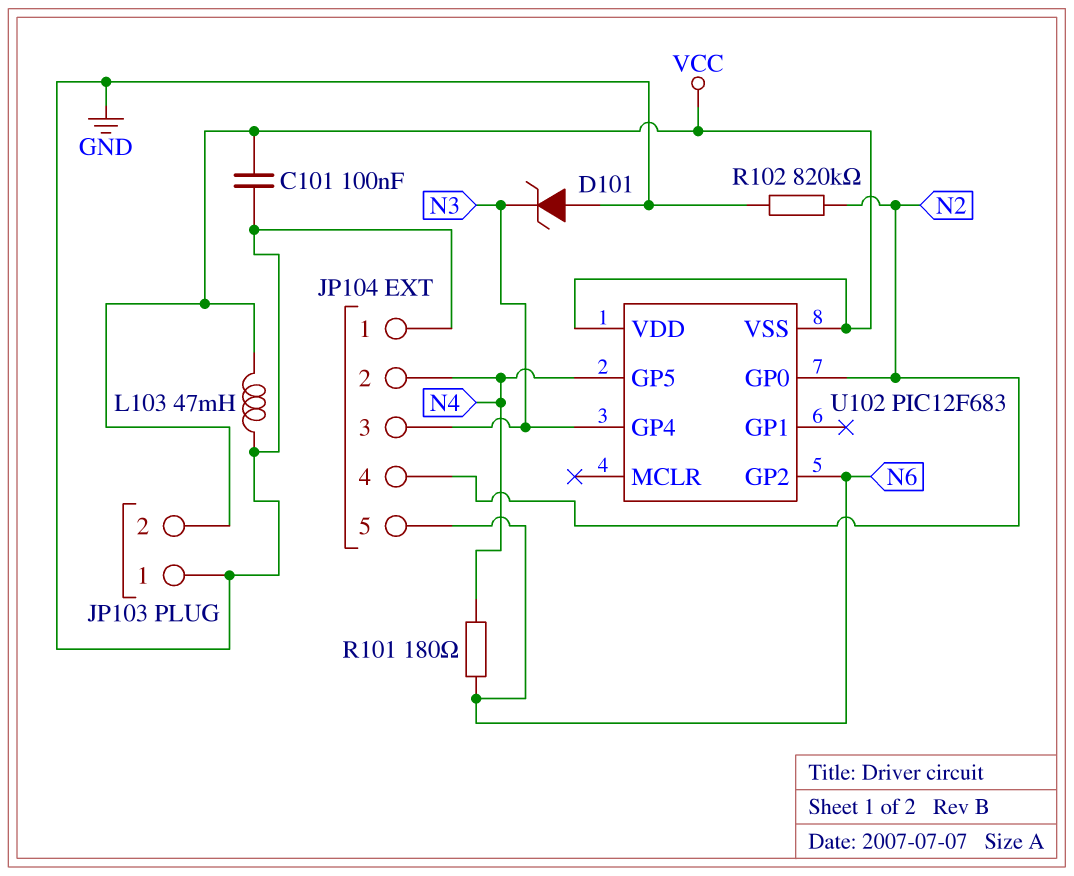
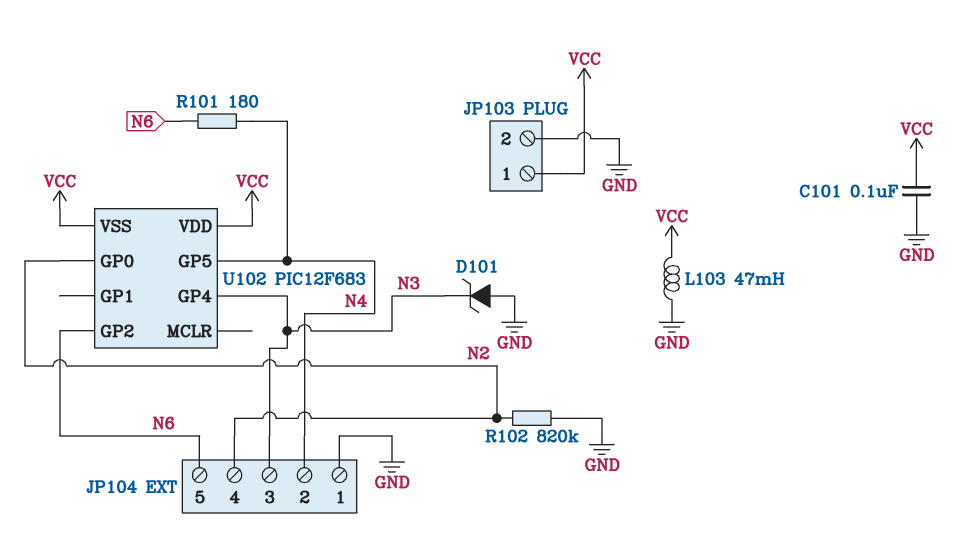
JP103 pin 1: GND -> VCC
JP103 pin 2: VCC -> GND

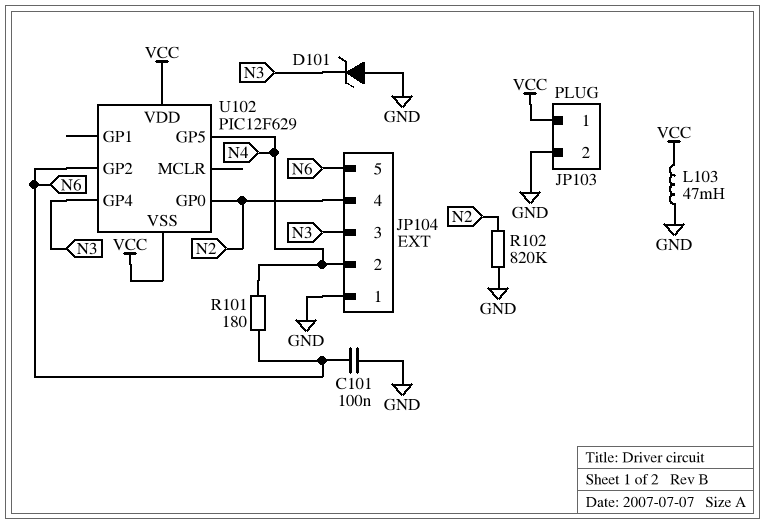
C101: 100nF (GND, VCC) -> 100nF (GND, N6)
U102: PIC12F683 -> PIC12F629

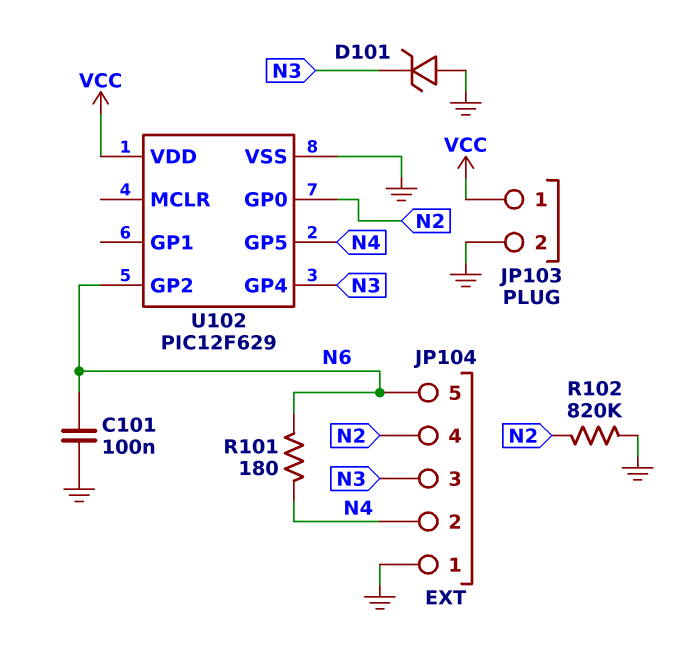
L103: 47mH (GND, VCC) -> none
U102 pin VSS: VCC -> GND

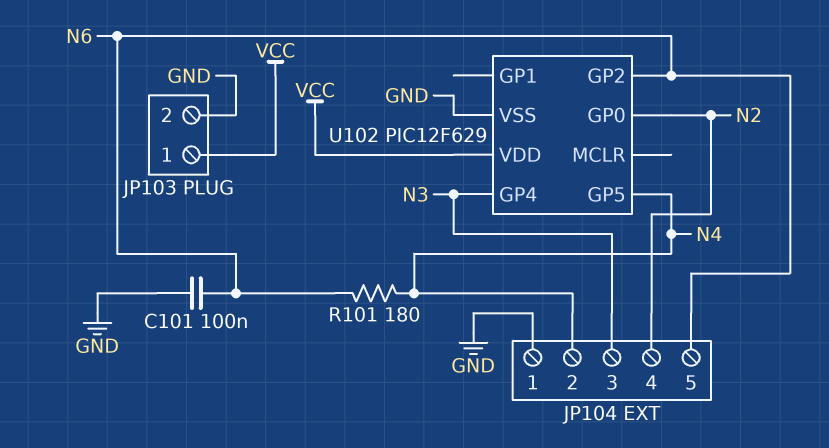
D101: zener (A GND, K N3) -> none
R102: 820k (GND, N2) -> none

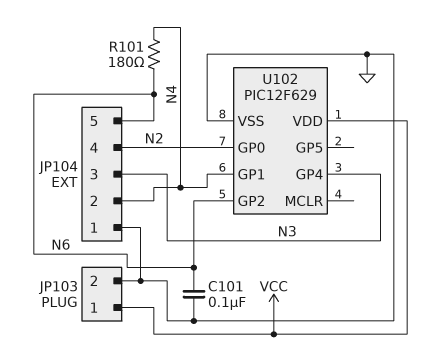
U102 pin GP1: none -> N4
U102 pin GP5: N4 -> none

